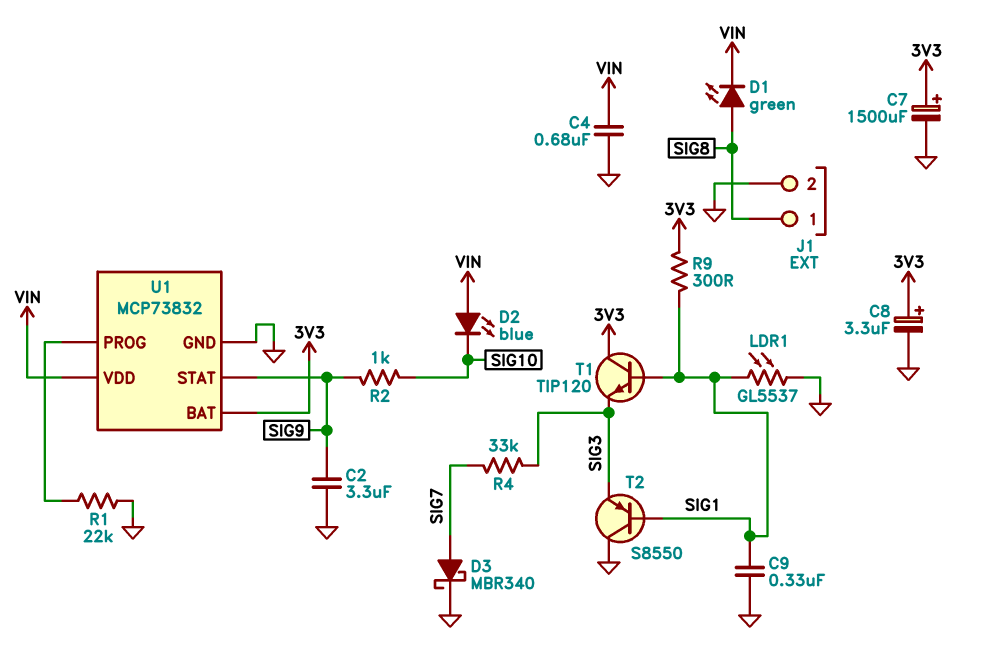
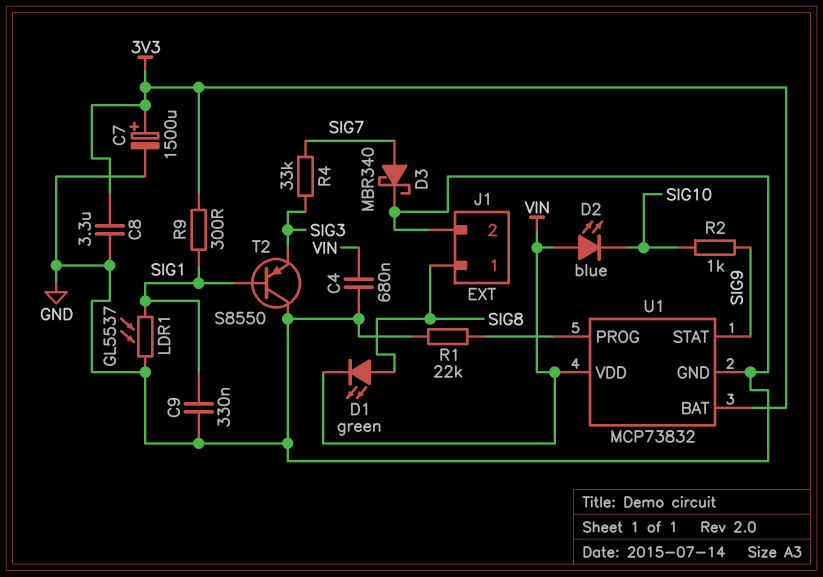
C2: 3.3uF (GND, SIG9) -> none
C8: 3.3uF (plus 3V3, minus GND) -> 3.3uF (3V3, GND)
T1: NPN TIP120 (B SIG1, C 3V3, E SIG3) -> none

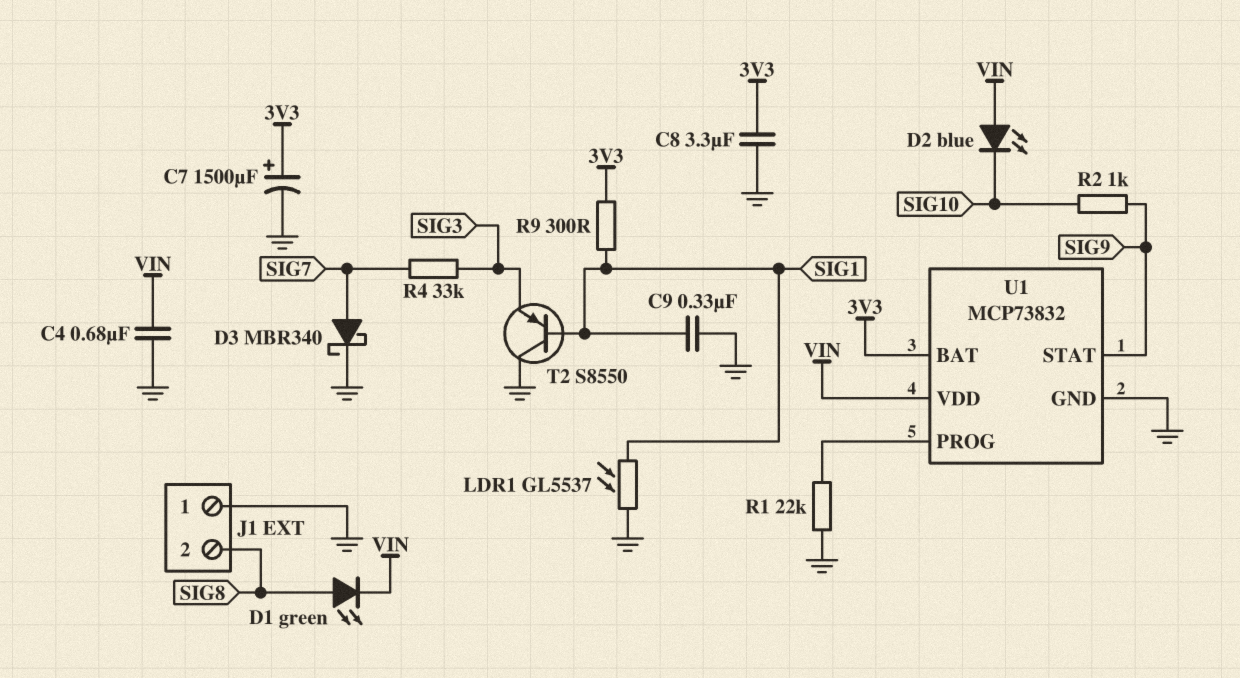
J1 pin 1: SIG8 -> GND
J1 pin 2: GND -> SIG8

